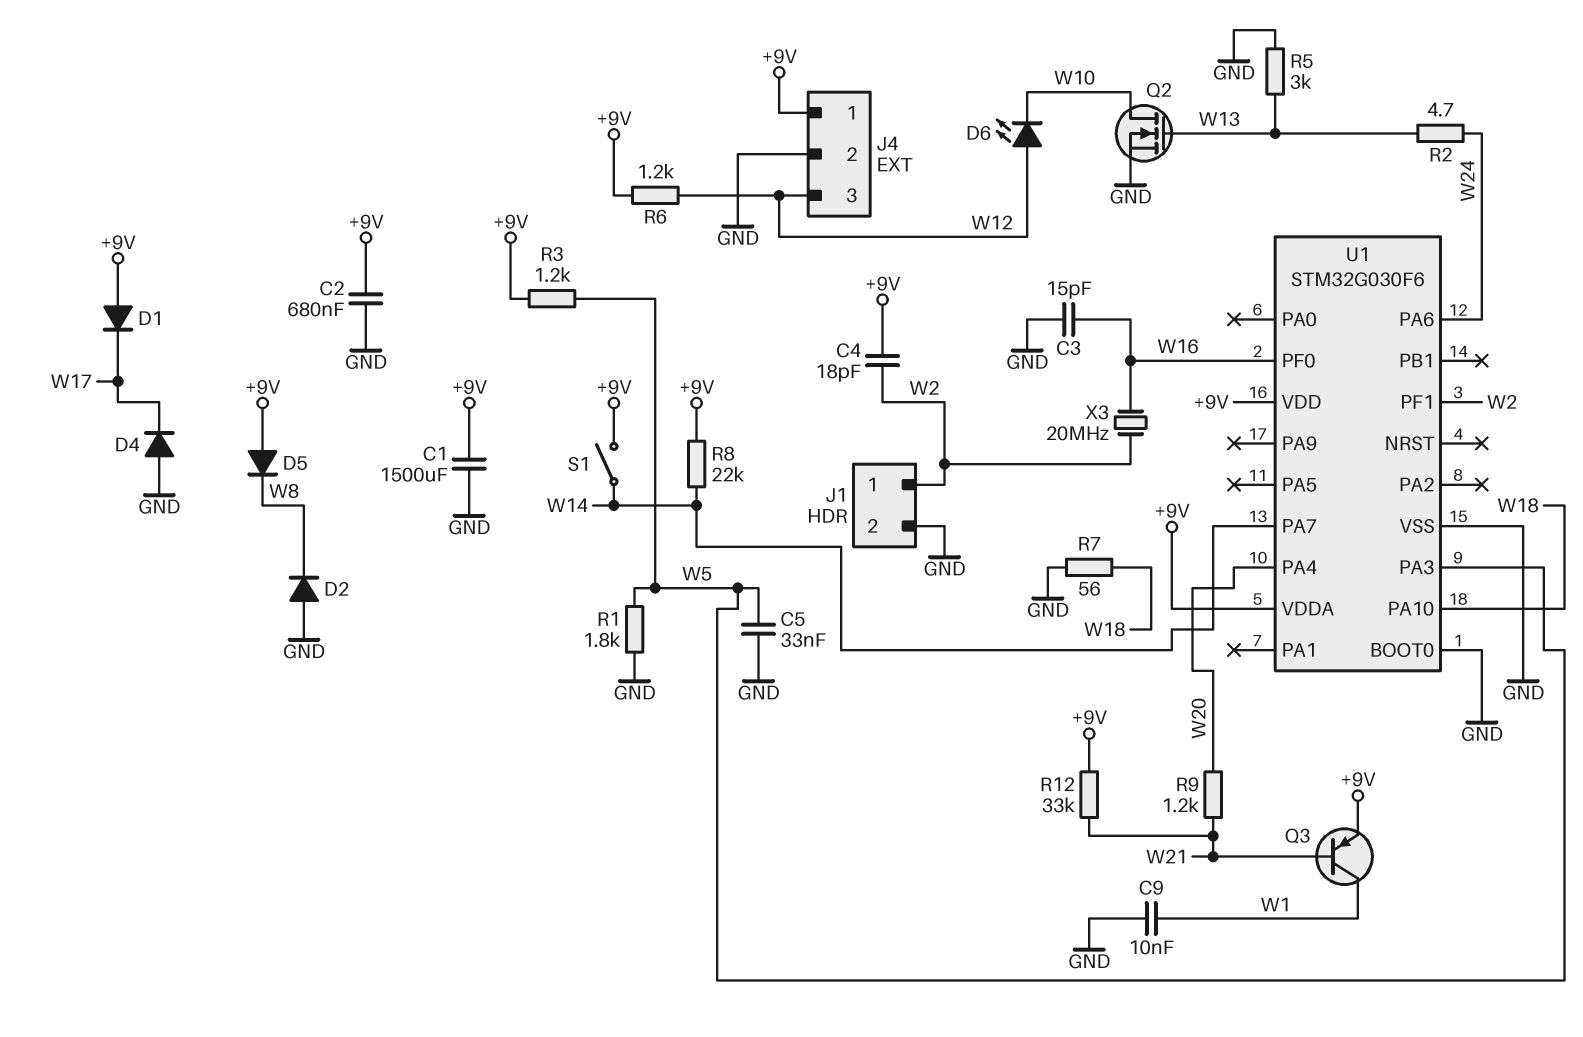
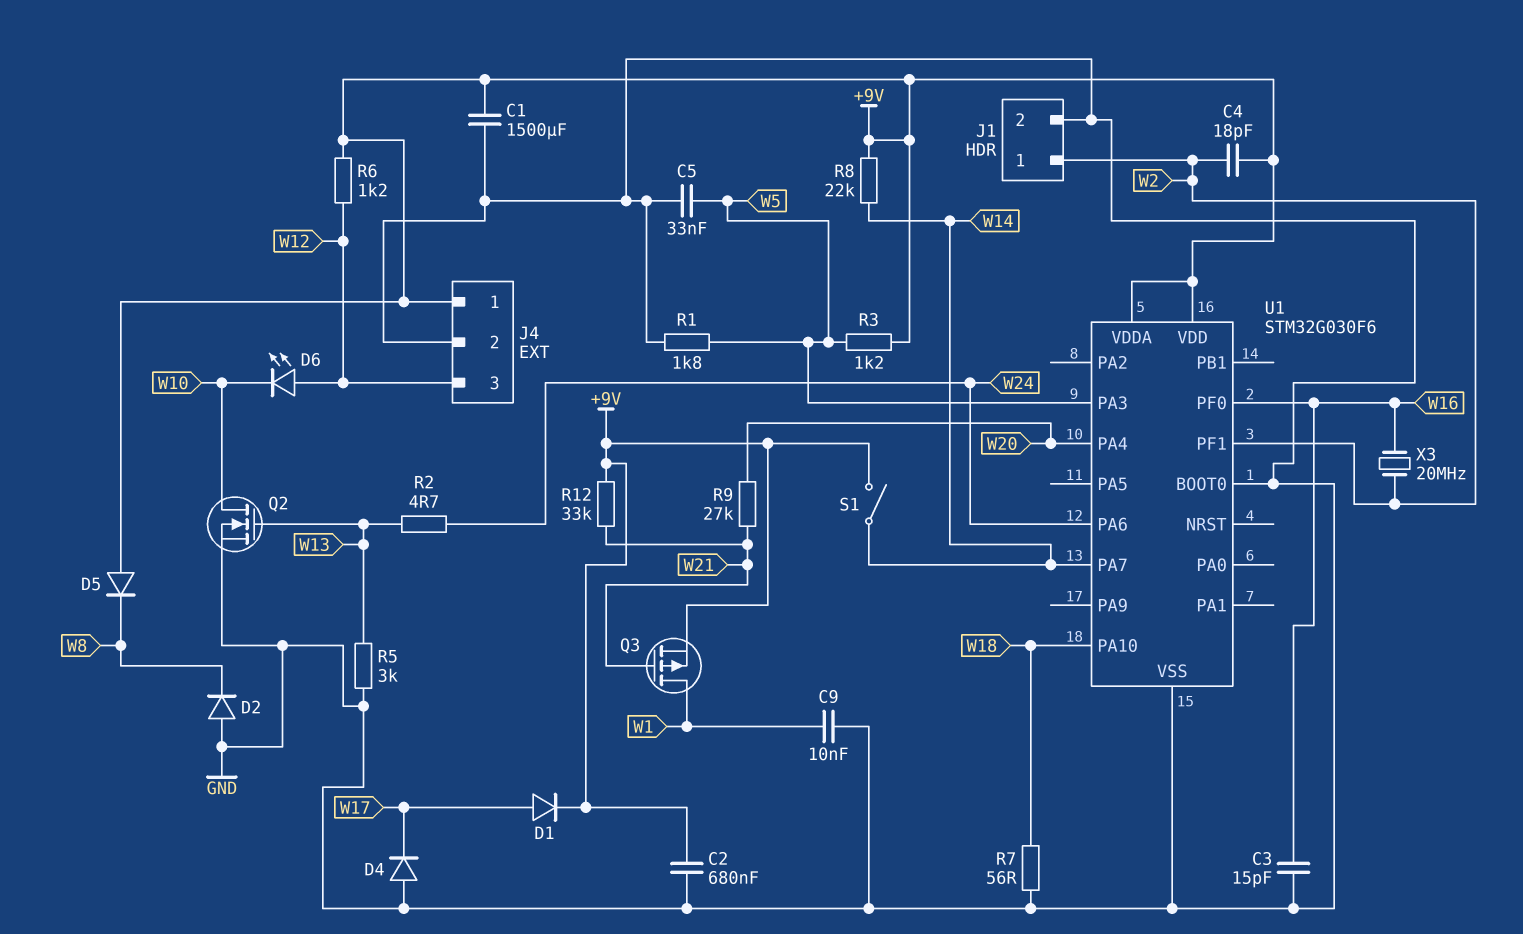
D1: diode (A +9V, K W17) -> diode (A W17, K +9V)
Q3: PNP (B W21, C W1, E +9V) -> PMOS (G W21, D W1, S +9V)
R9: 1.2k (W20, W21) -> 27k (W20, W21)

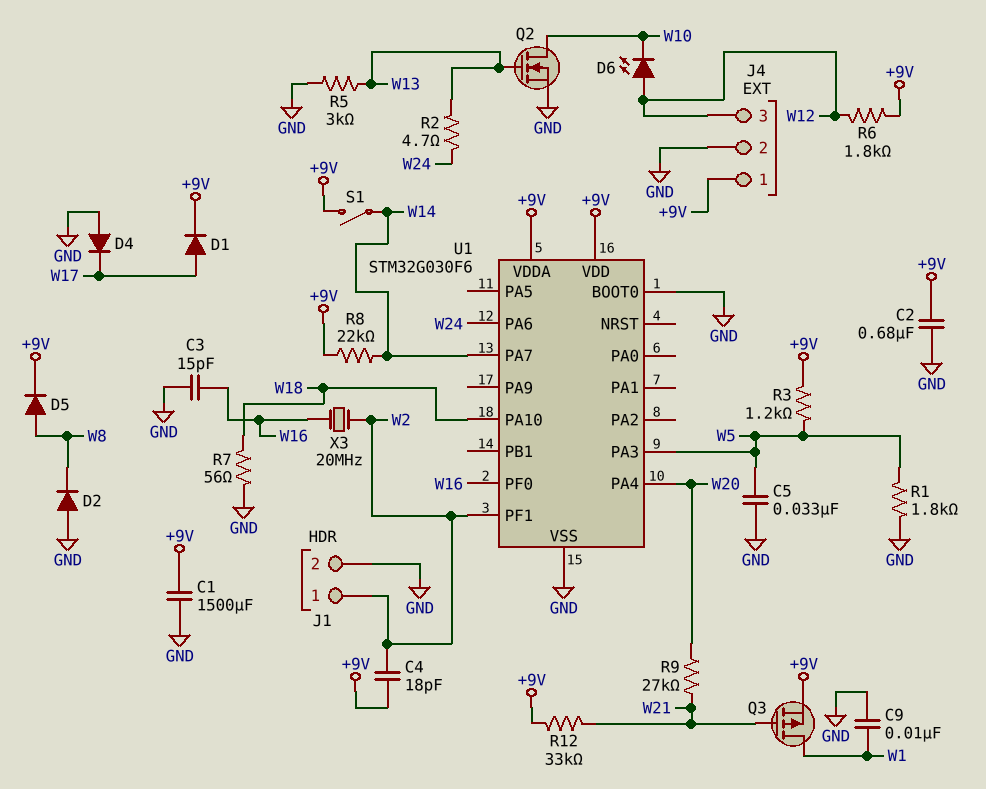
D5: diode (A +9V, K W8) -> diode (A W8, K +9V)
R6: 1.2k (+9V, W12) -> 1.8k (+9V, W12)

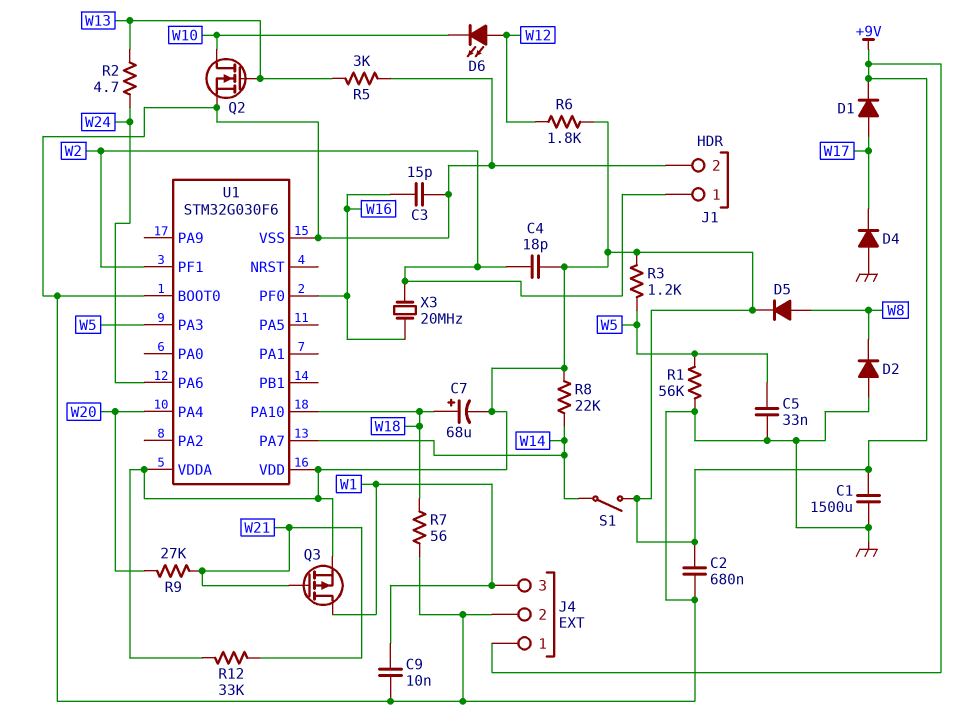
C7: none -> 68uF (plus W18, minus +9V)
J4 pin 3: W12 -> W1
R1: 1.8k (GND, W5) -> 56k (GND, W5)

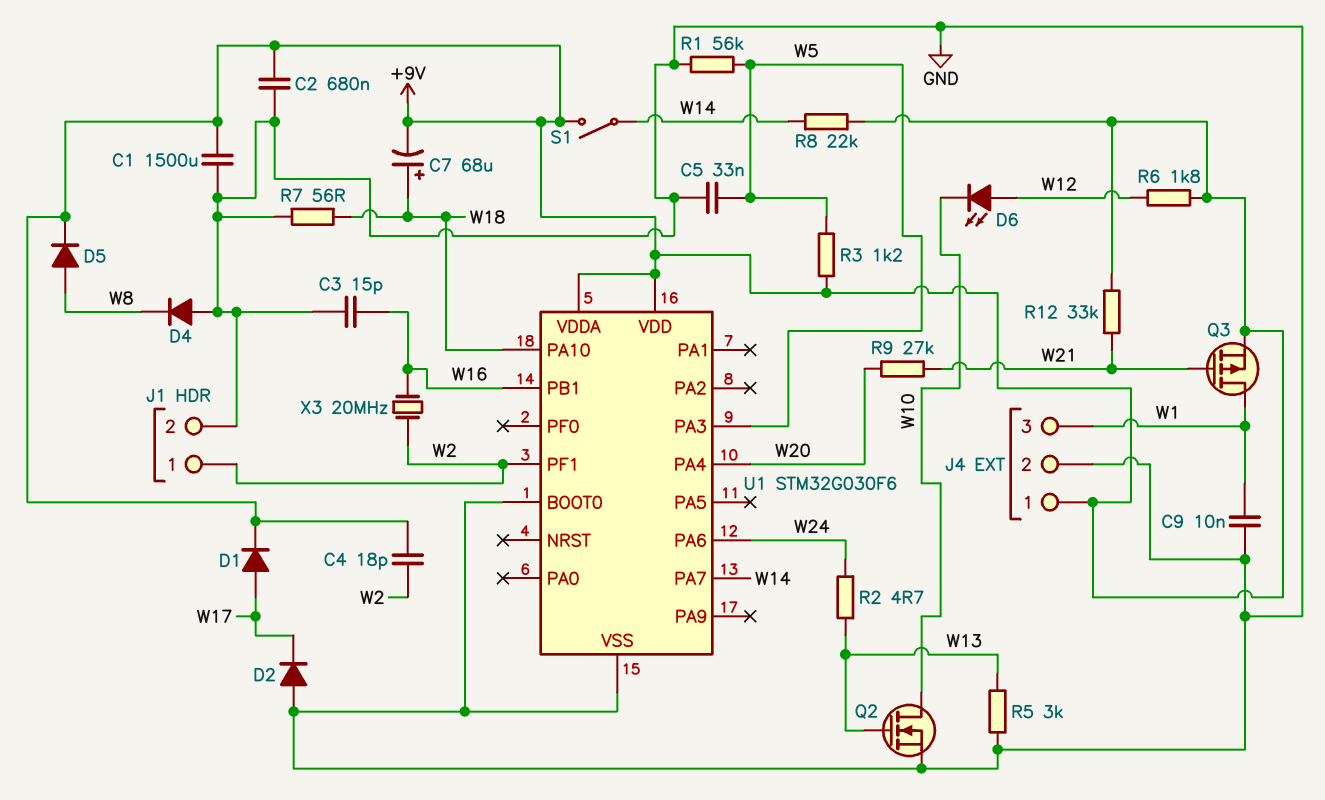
D2: diode (A GND, K W8) -> diode (A GND, K W17)
D4: diode (A GND, K W17) -> diode (A GND, K W8)
U1 pin PB1: none -> W16
U1 pin PF0: W16 -> none

